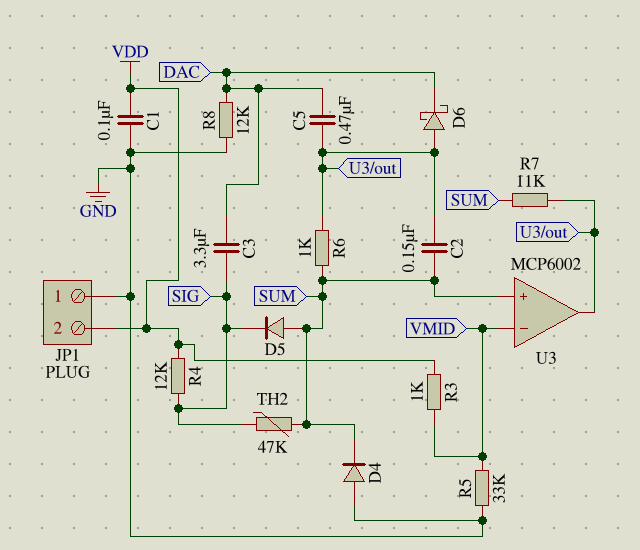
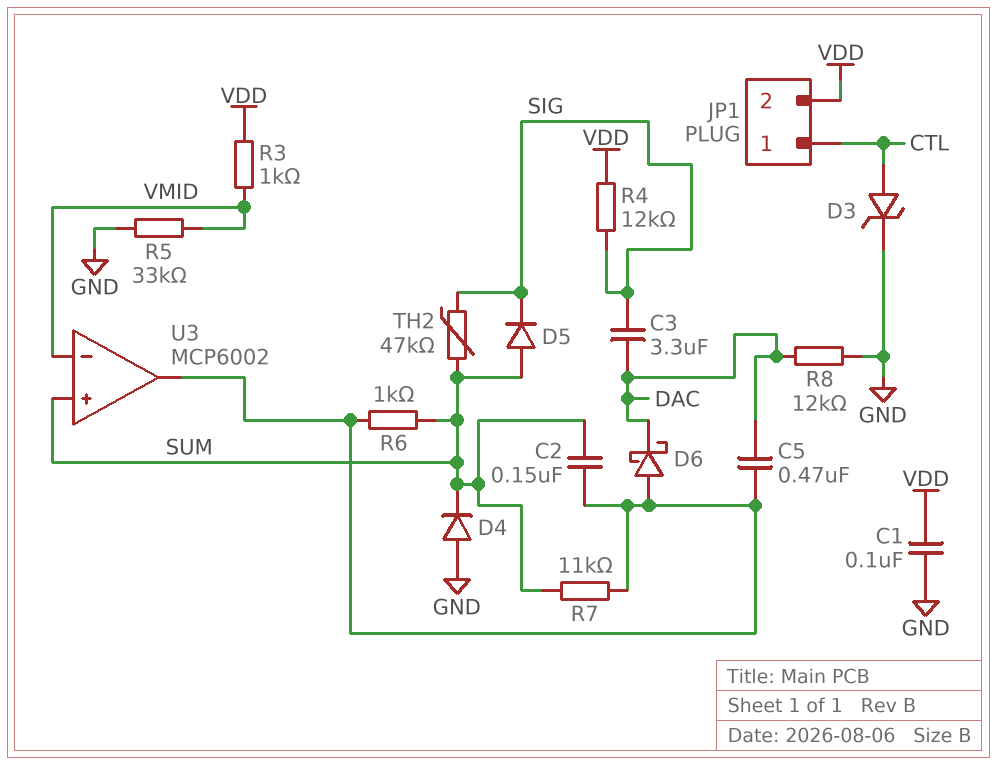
D3: none -> zener (A CTL, K GND)
JP1 pin 1: GND -> CTL

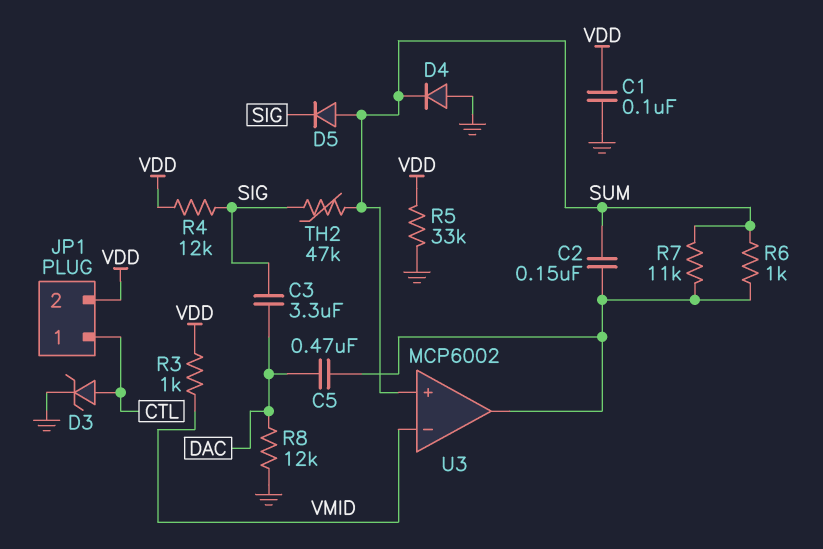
D6: schottky (A U3/out, K DAC) -> none
R5: 33k (GND, VMID) -> 33k (GND, VDD)

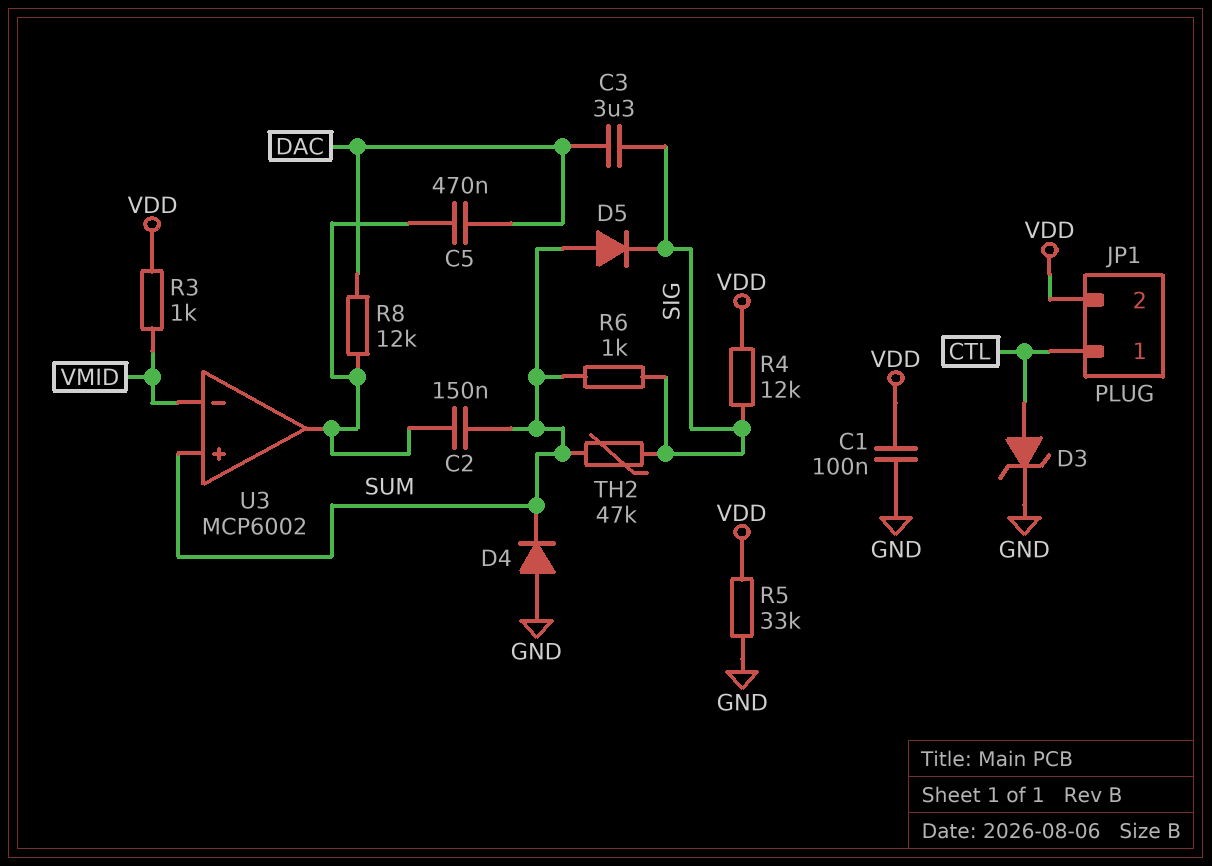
R6: 1k (SUM, U3/out) -> 1k (SIG, SUM)
R7: 11k (SUM, U3/out) -> none
R8: 12k (DAC, GND) -> 12k (DAC, U3/out)

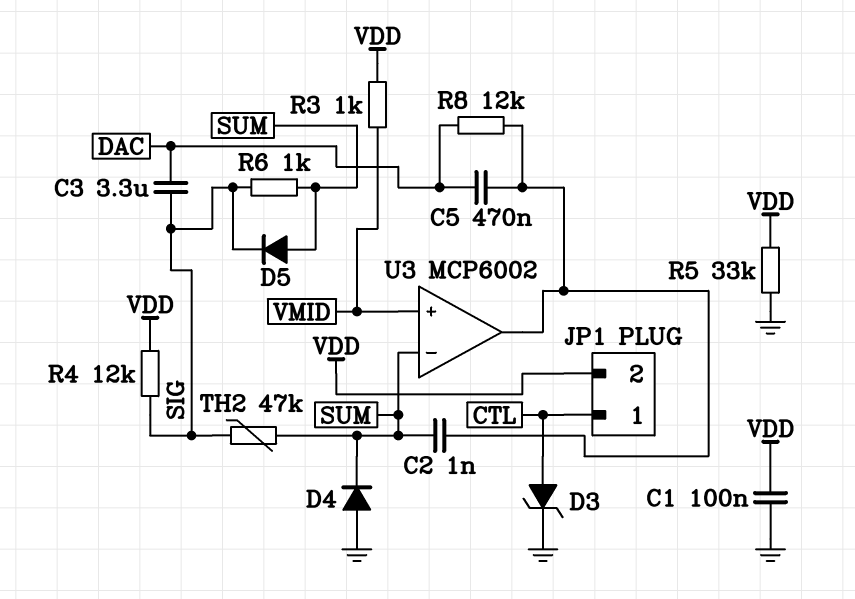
C2: 150nF (SUM, U3/out) -> 1nF (SUM, U3/out)
U3 pin in+: SUM -> VMID
U3 pin in-: VMID -> SUM

